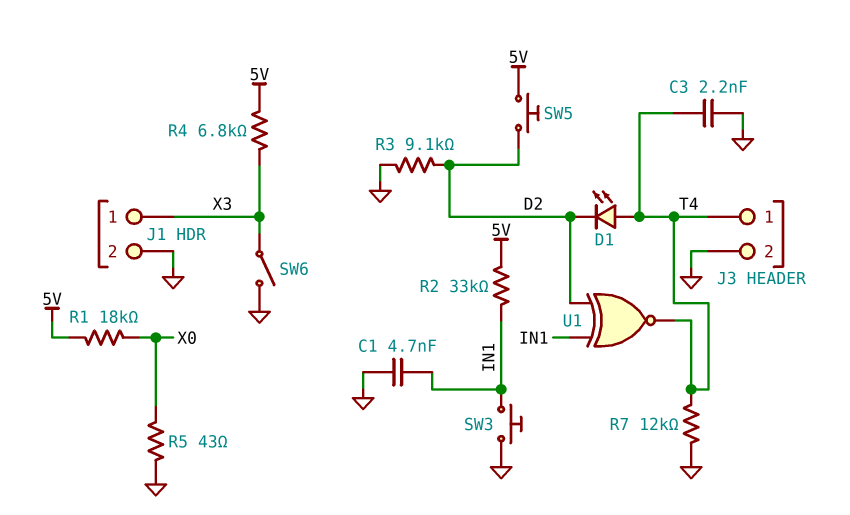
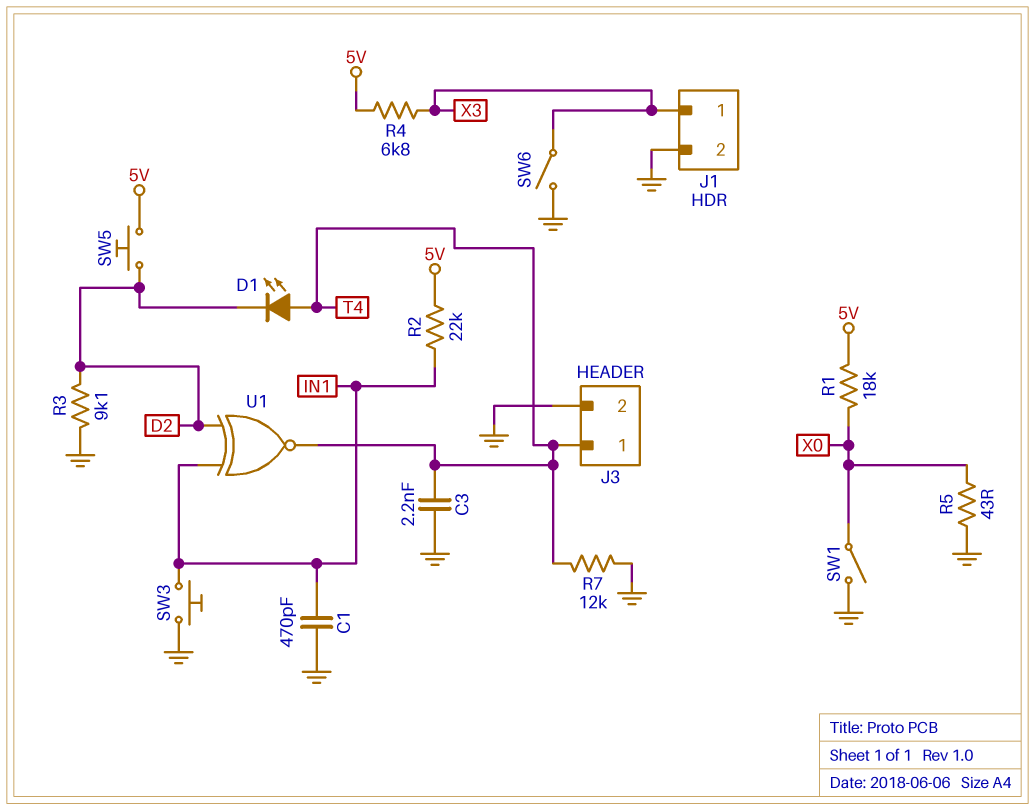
C1: 4.7nF (GND, IN1) -> 470pF (GND, IN1)
R2: 33k (5V, IN1) -> 22k (5V, IN1)
SW1: none -> switch (GND, X0)

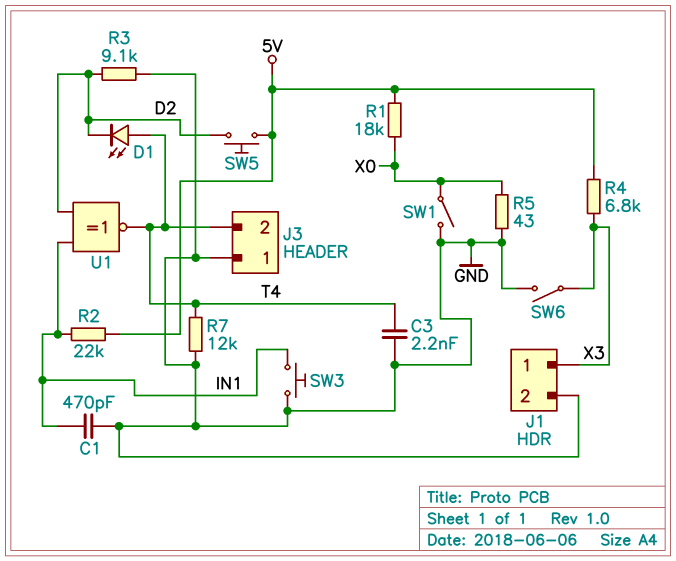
J3 pin 1: T4 -> GND
J3 pin 2: GND -> T4

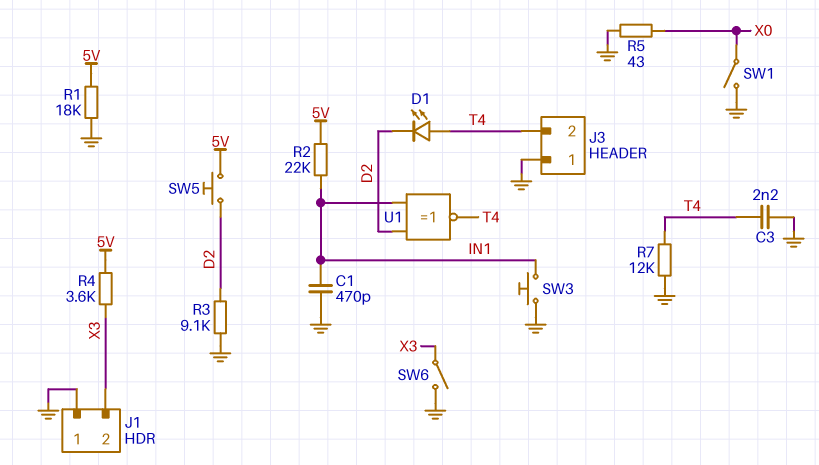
J1 pin 1: X3 -> GND
J1 pin 2: GND -> X3
R1: 18k (5V, X0) -> 18k (5V, GND)
R4: 6.8k (5V, X3) -> 3.6k (5V, X3)

